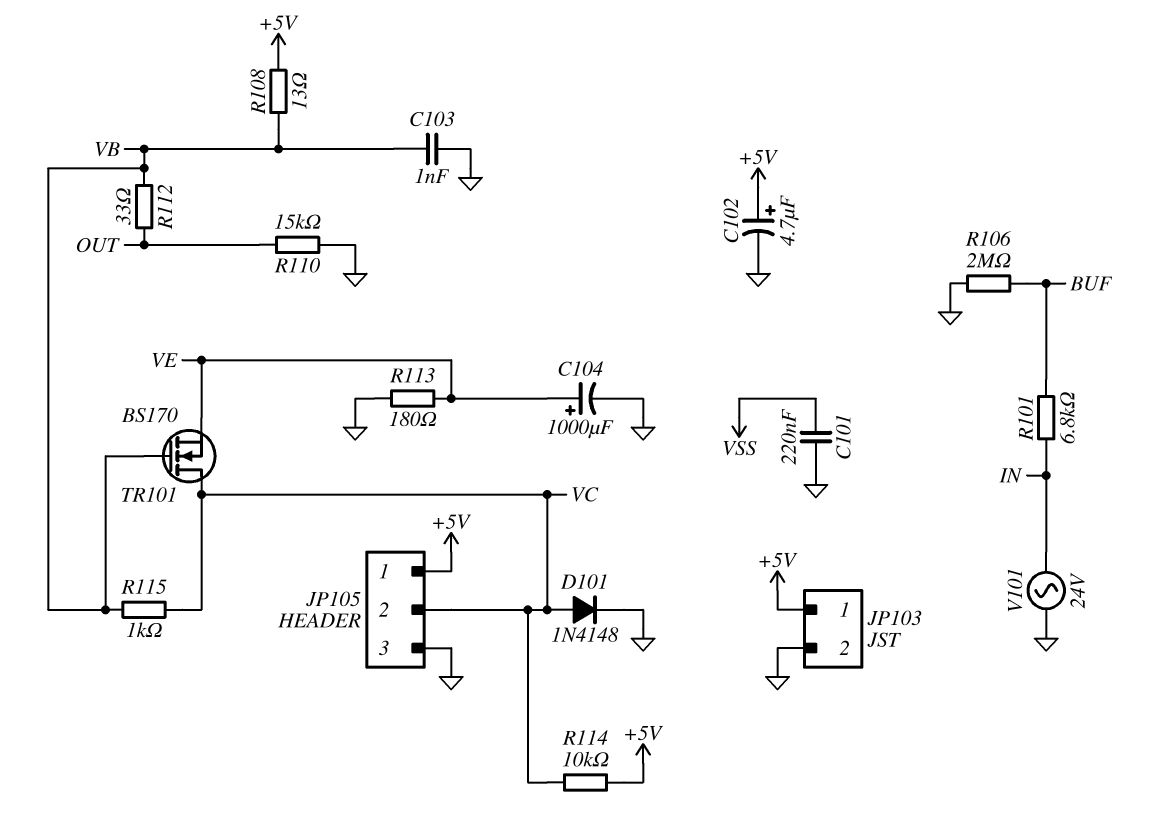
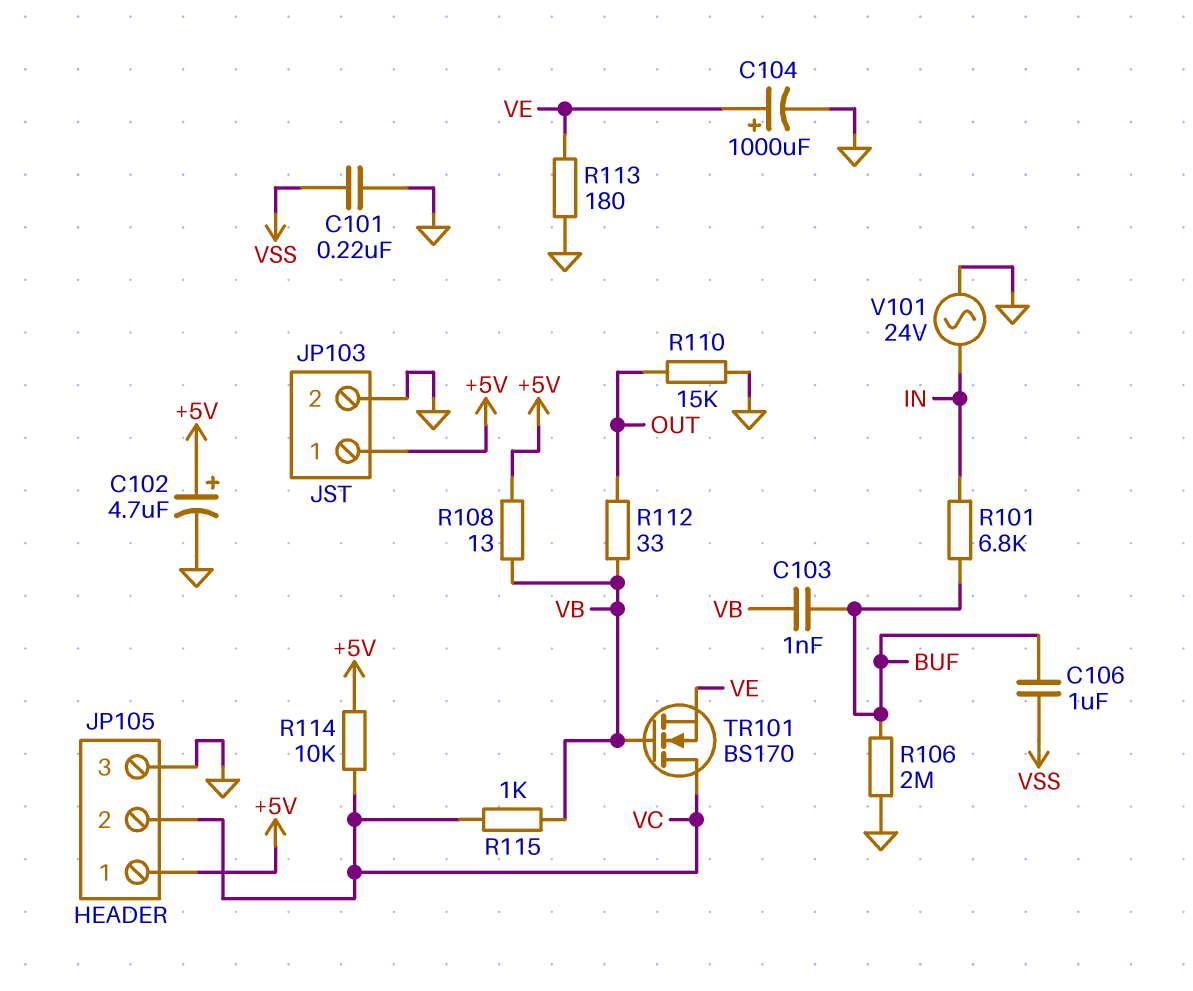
C103: 1nF (GND, VB) -> 1nF (BUF, VB)
C106: none -> 1uF (BUF, VSS)
D101: diode 1N4148 (A VC, K GND) -> none

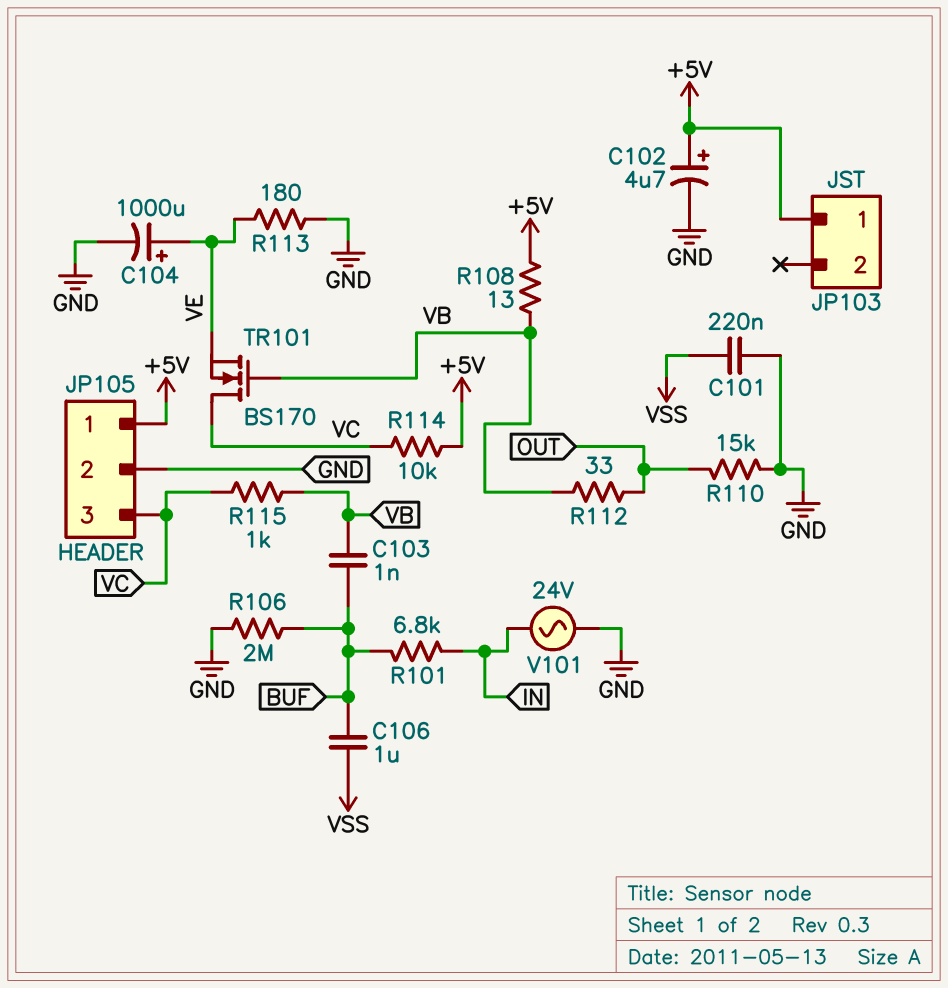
JP103 pin 2: GND -> none
JP105 pin 2: VC -> GND
JP105 pin 3: GND -> VC

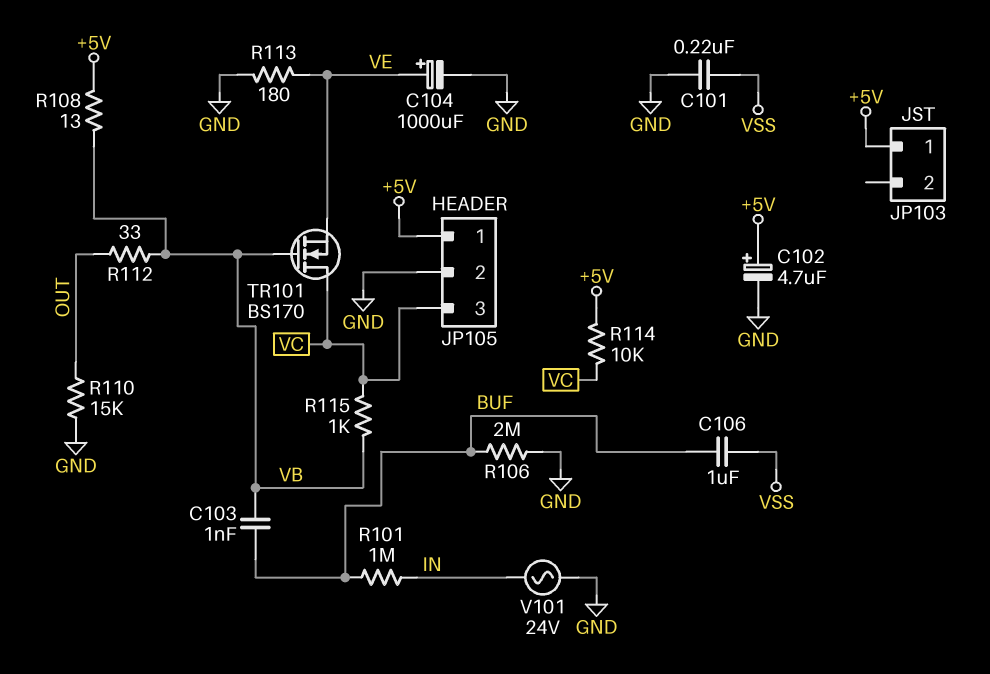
R101: 6.8k (BUF, IN) -> 1M (BUF, IN)

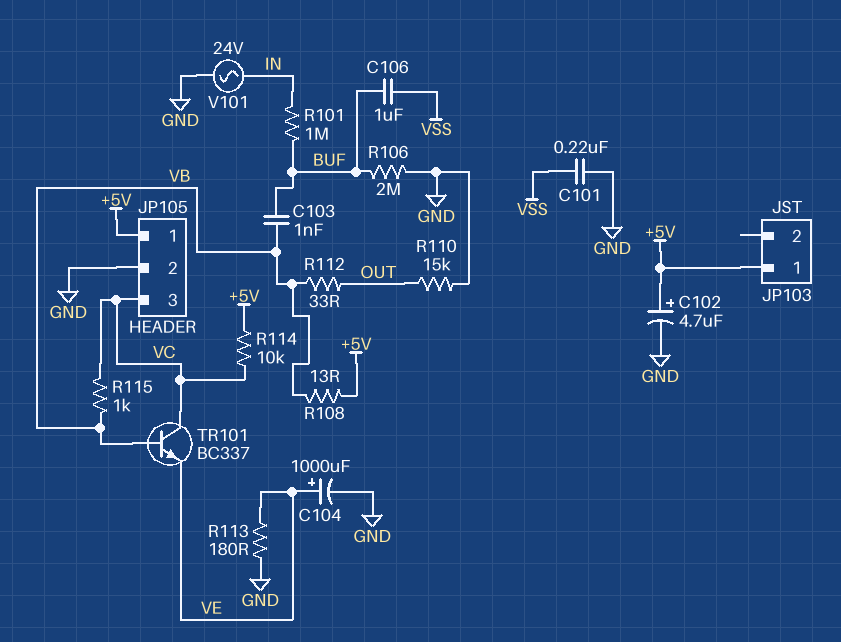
TR101: NMOS BS170 (G VB, D VC, S VE) -> NPN BC337 (B VB, C VC, E VE)

